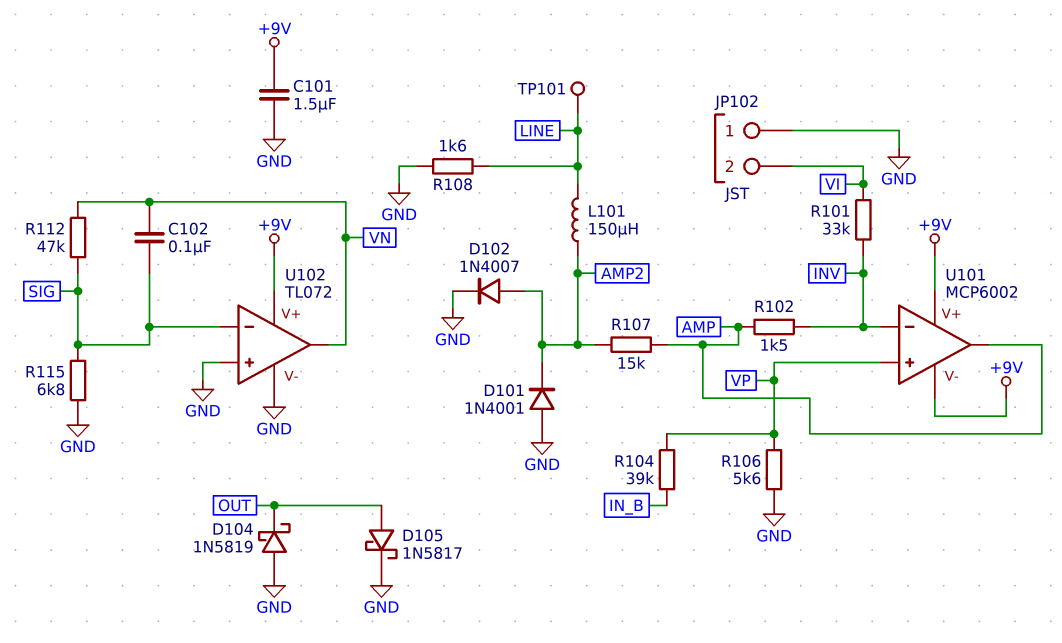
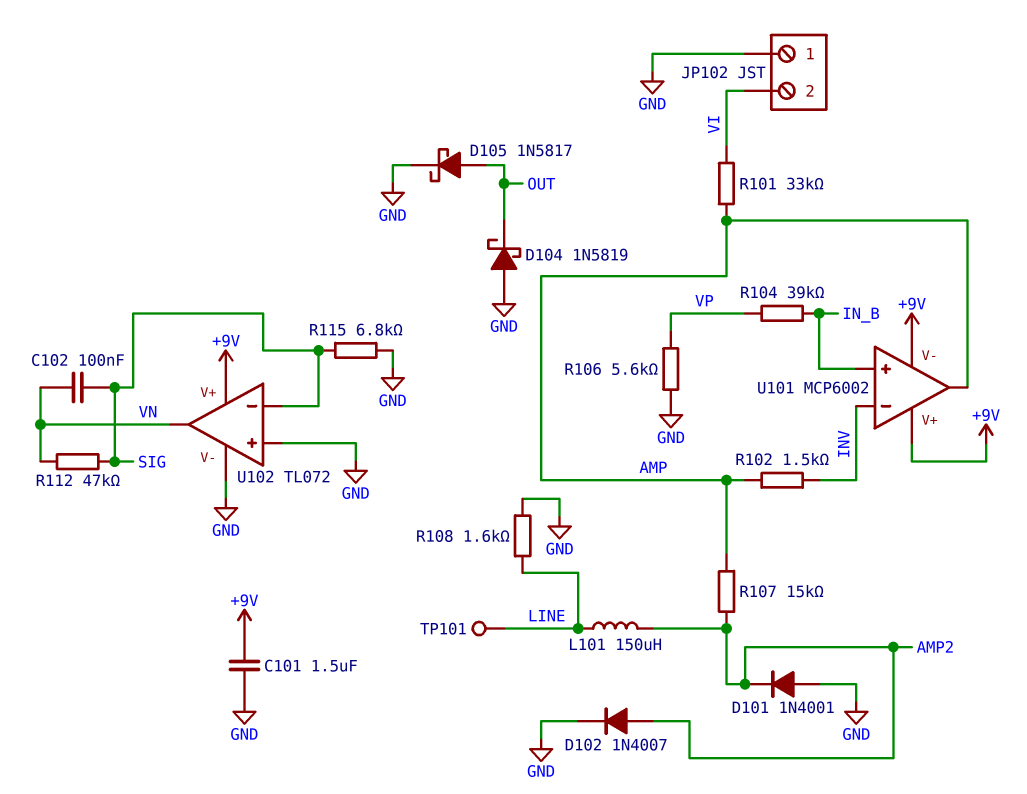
R101: 33k (INV, VI) -> 33k (AMP, VI)
U101 pin in+: VP -> IN_B

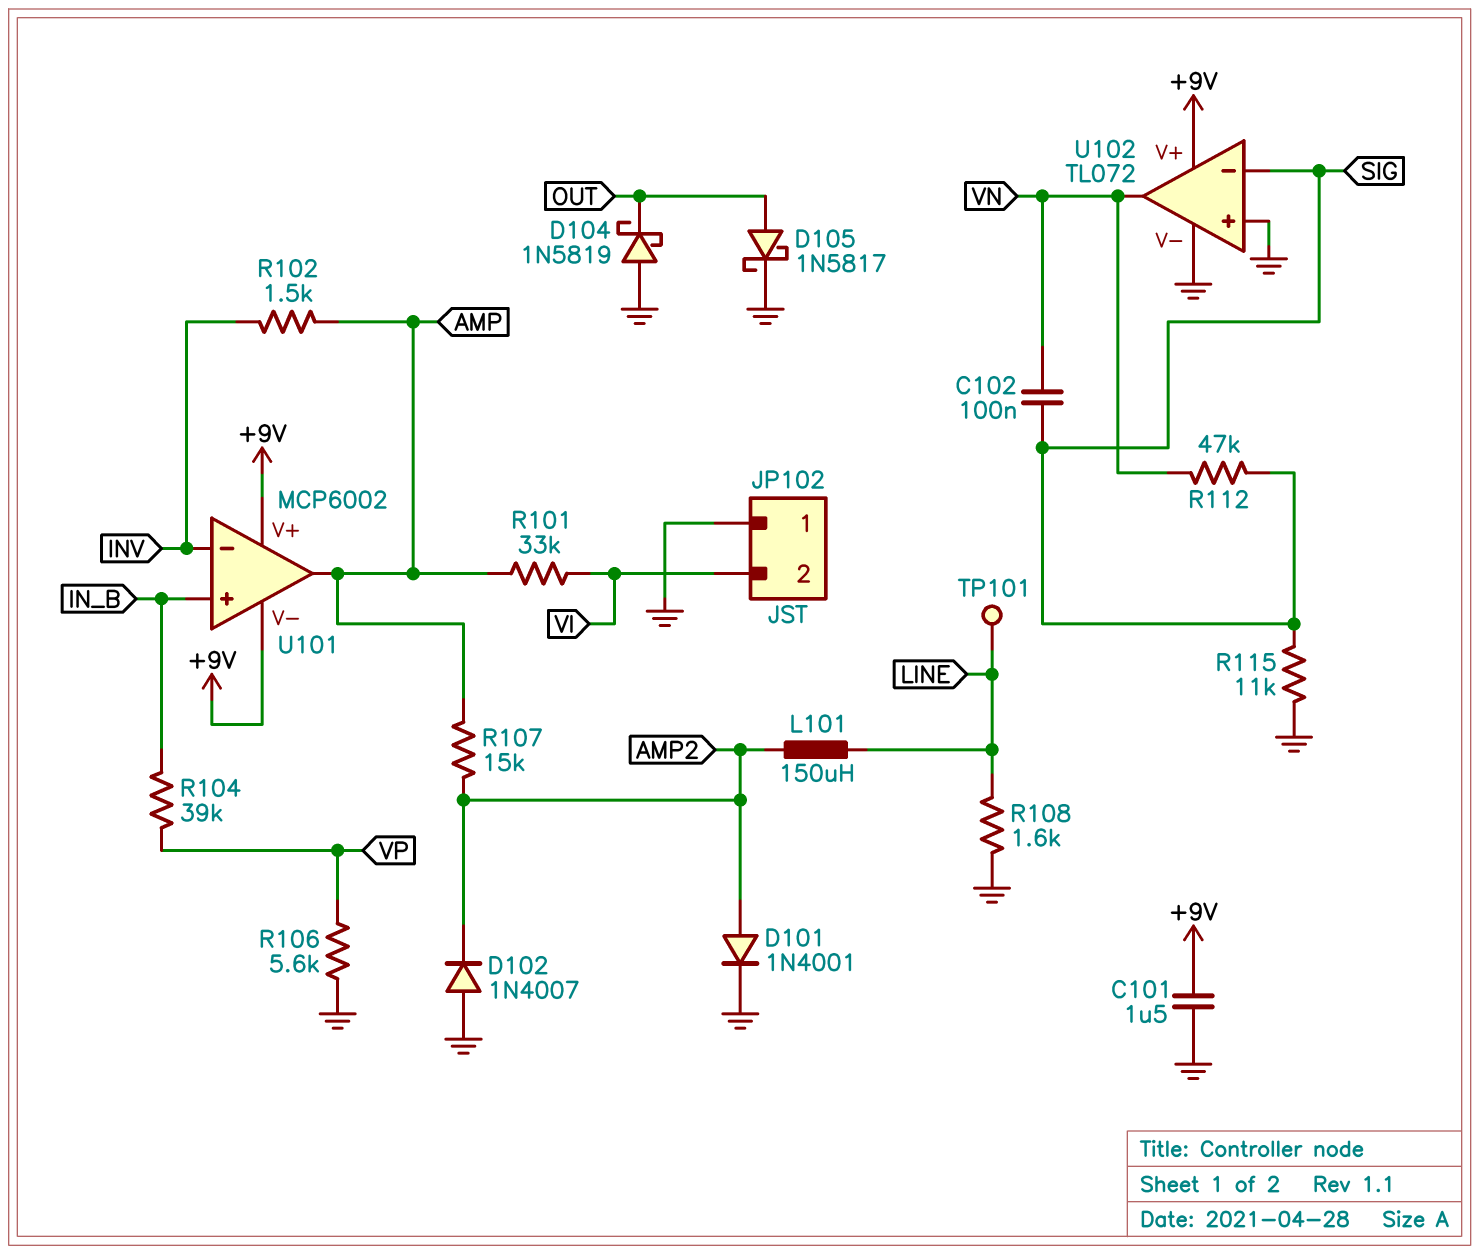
D101: diode 1N4001 (A GND, K AMP2) -> diode 1N4001 (A AMP2, K GND)
D102: diode 1N4007 (A AMP2, K GND) -> diode 1N4007 (A GND, K AMP2)
R115: 6.8k (GND, SIG) -> 11k (GND, SIG)

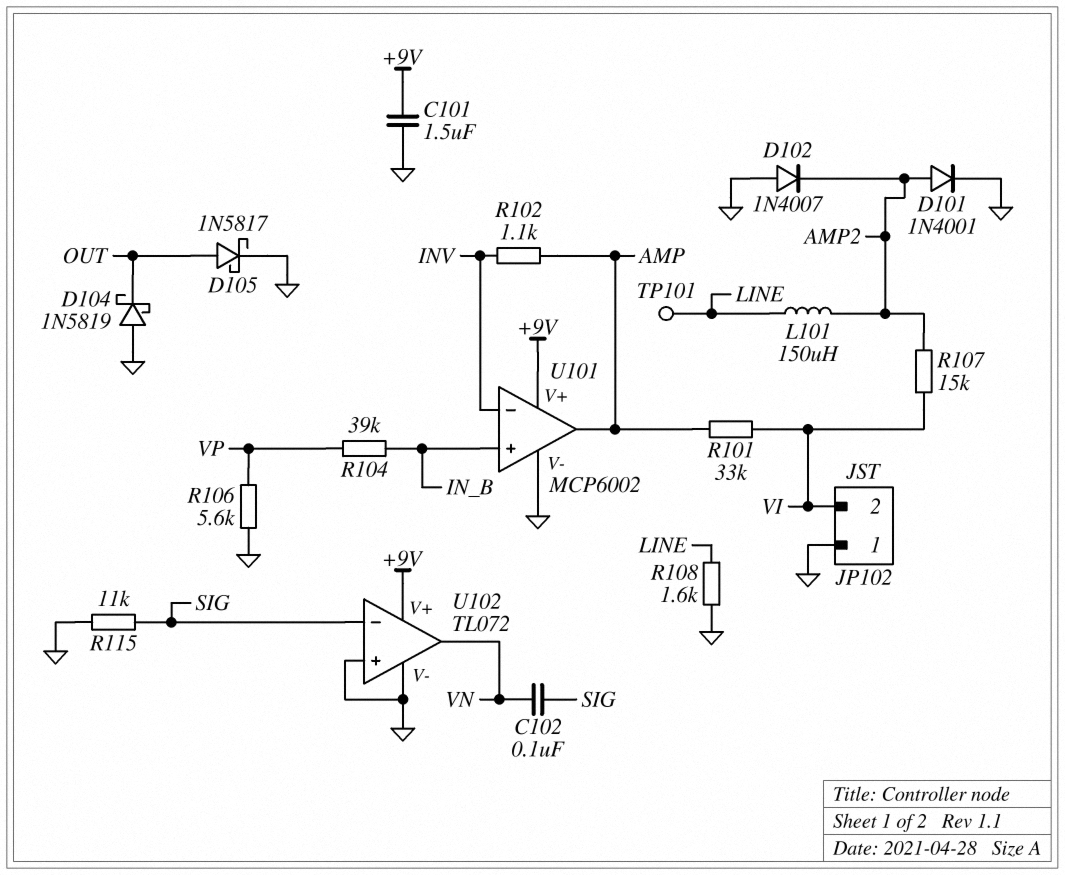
R102: 1.5k (AMP, INV) -> 1.1k (AMP, INV)
R107: 15k (AMP, AMP2) -> 15k (AMP2, VI)
R112: 47k (SIG, VN) -> none
U101 pin V-: +9V -> GND

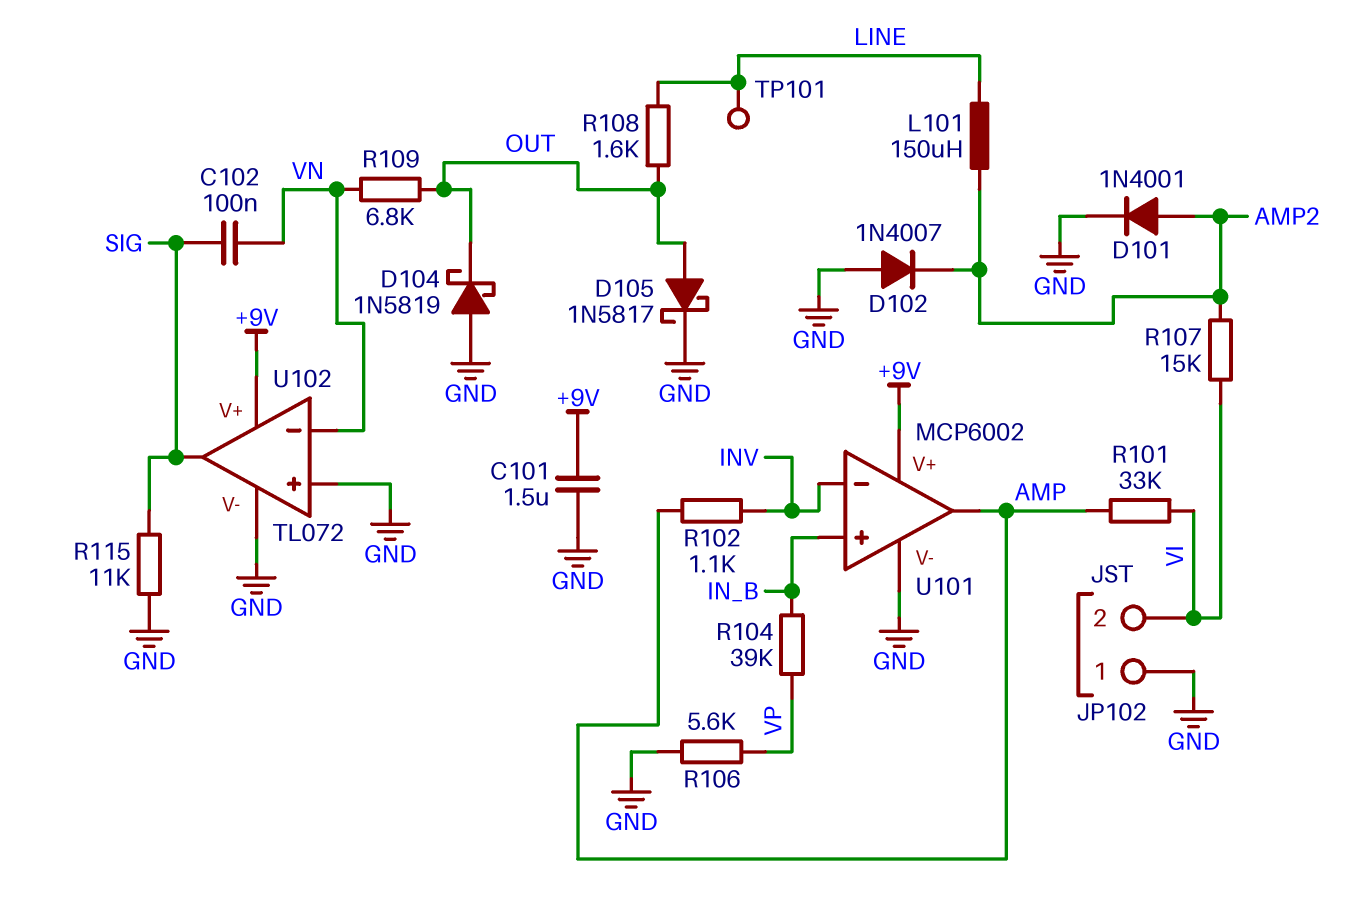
R108: 1.6k (GND, LINE) -> 1.6k (LINE, OUT)
R109: none -> 6.8k (OUT, VN)
U102 pin in-: SIG -> VN
U102 pin out: VN -> SIG

